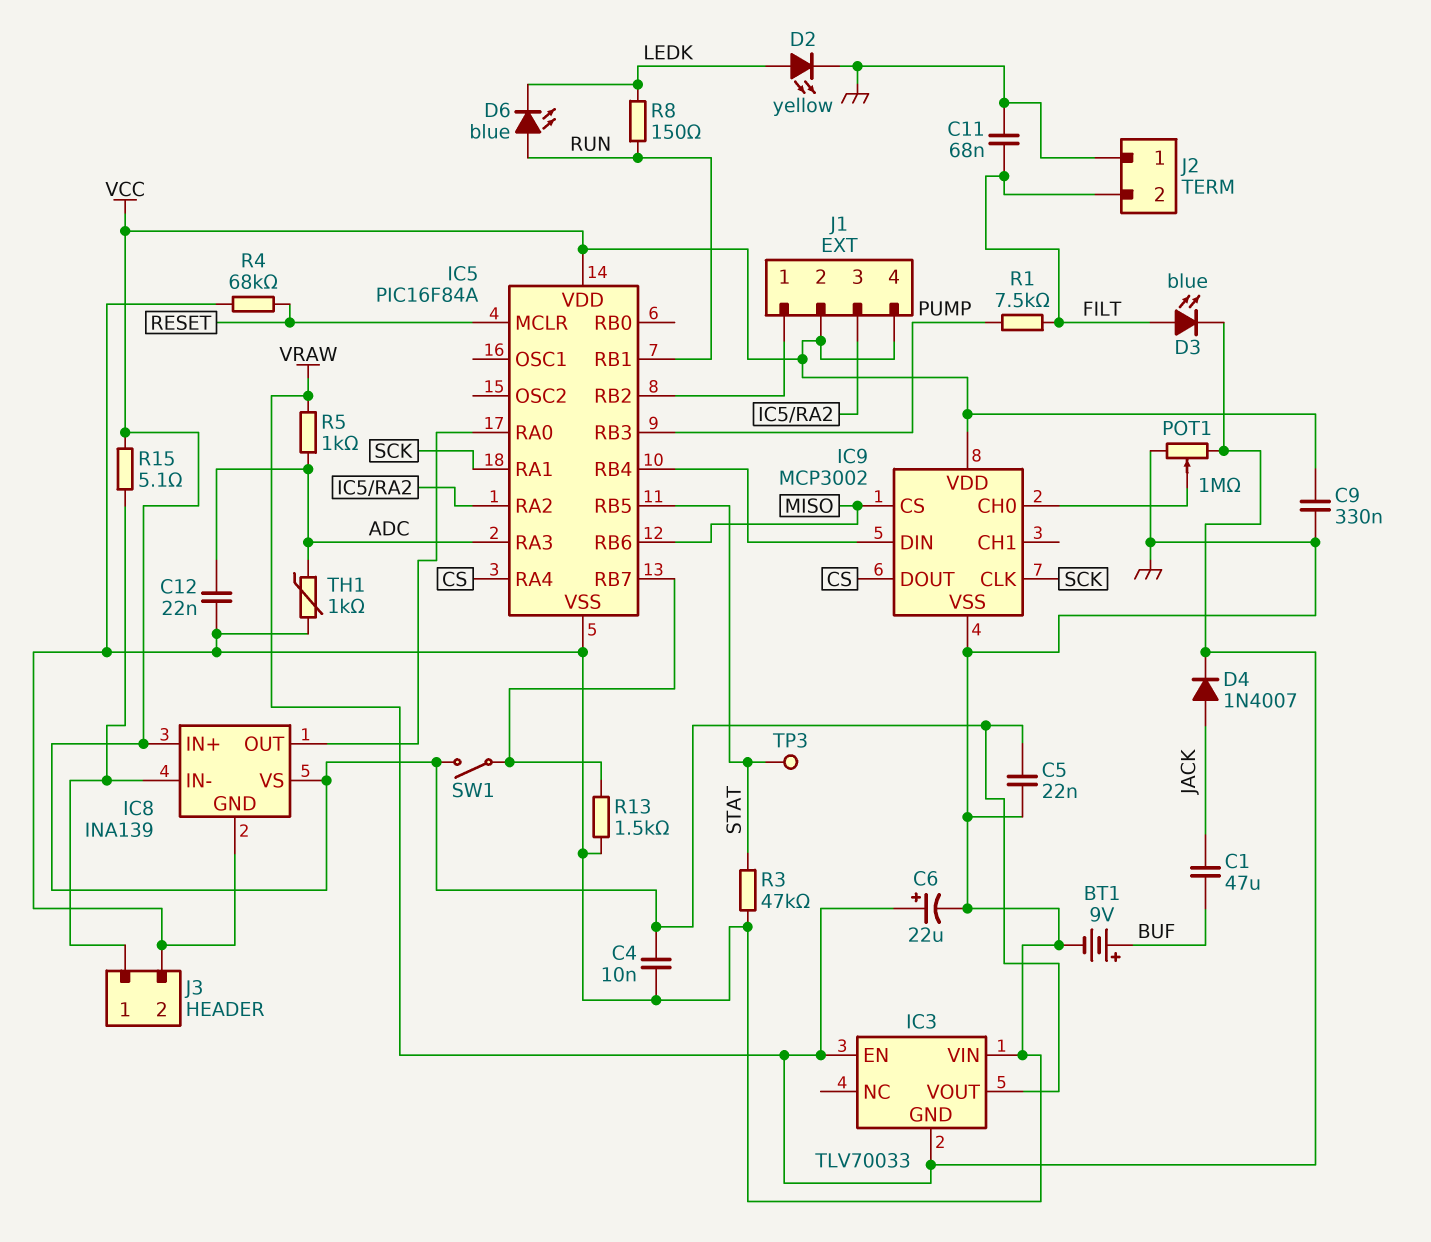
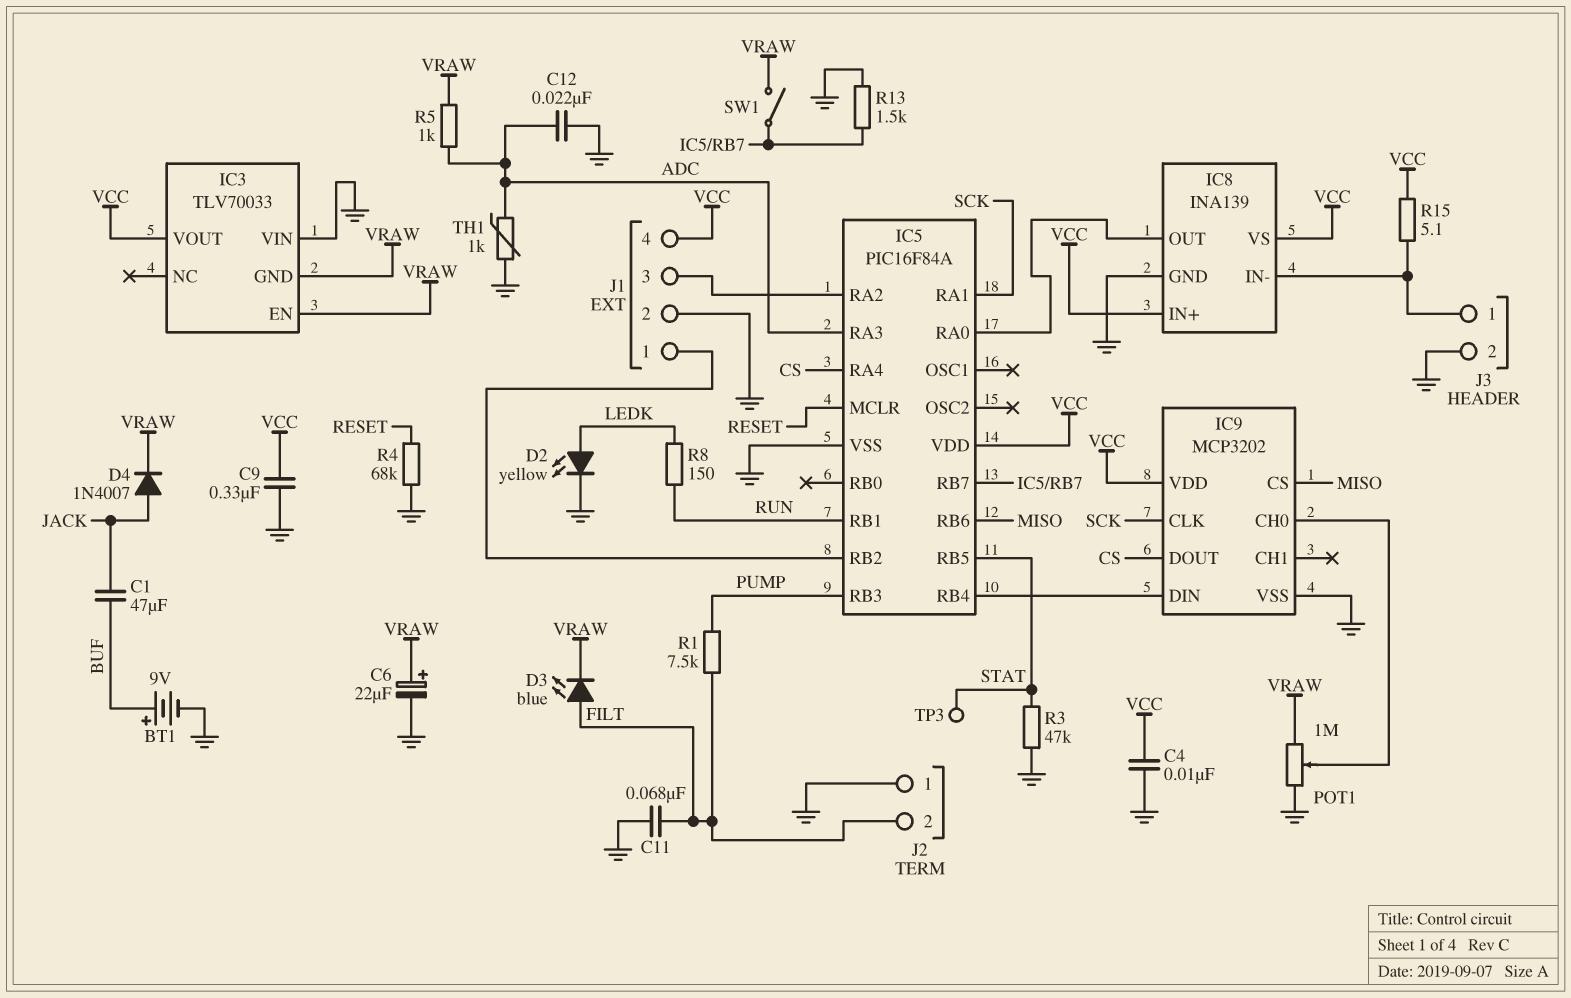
C5: 22nF (GND, VCC) -> none
D6: LED blue (A RUN, K LEDK) -> none
IC9: MCP3002 -> MCP3202
J1 pin 2: VCC -> GND
SW1: switch (IC5/RB7, VCC) -> switch (IC5/RB7, VRAW)

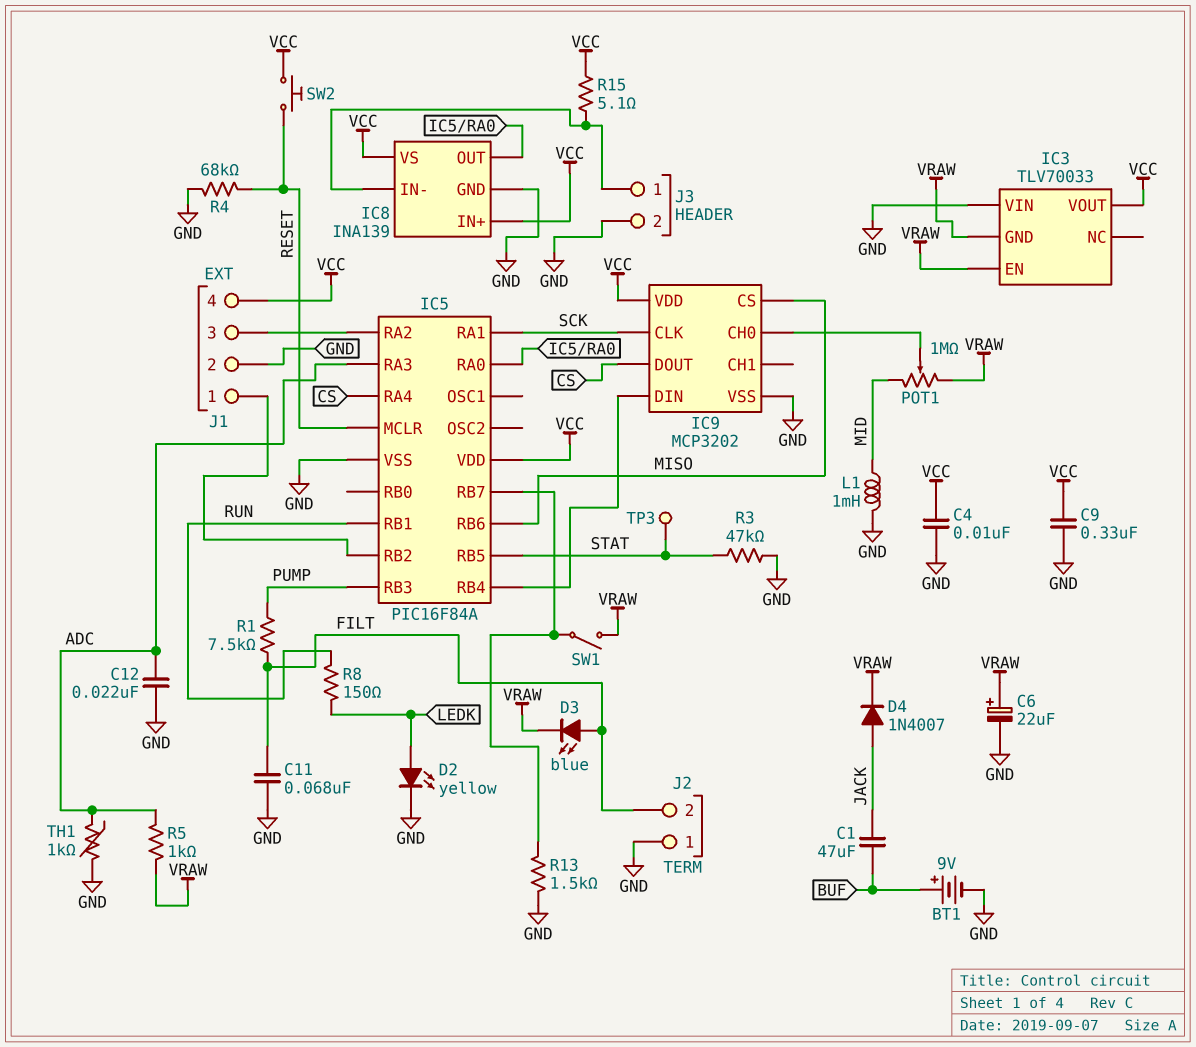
L1: none -> 1mH (GND, MID)
POT1: 1M (GND, VRAW, wiper IC9/CH0) -> 1M (MID, VRAW, wiper IC9/CH0)
SW2: none -> button (RESET, VCC)

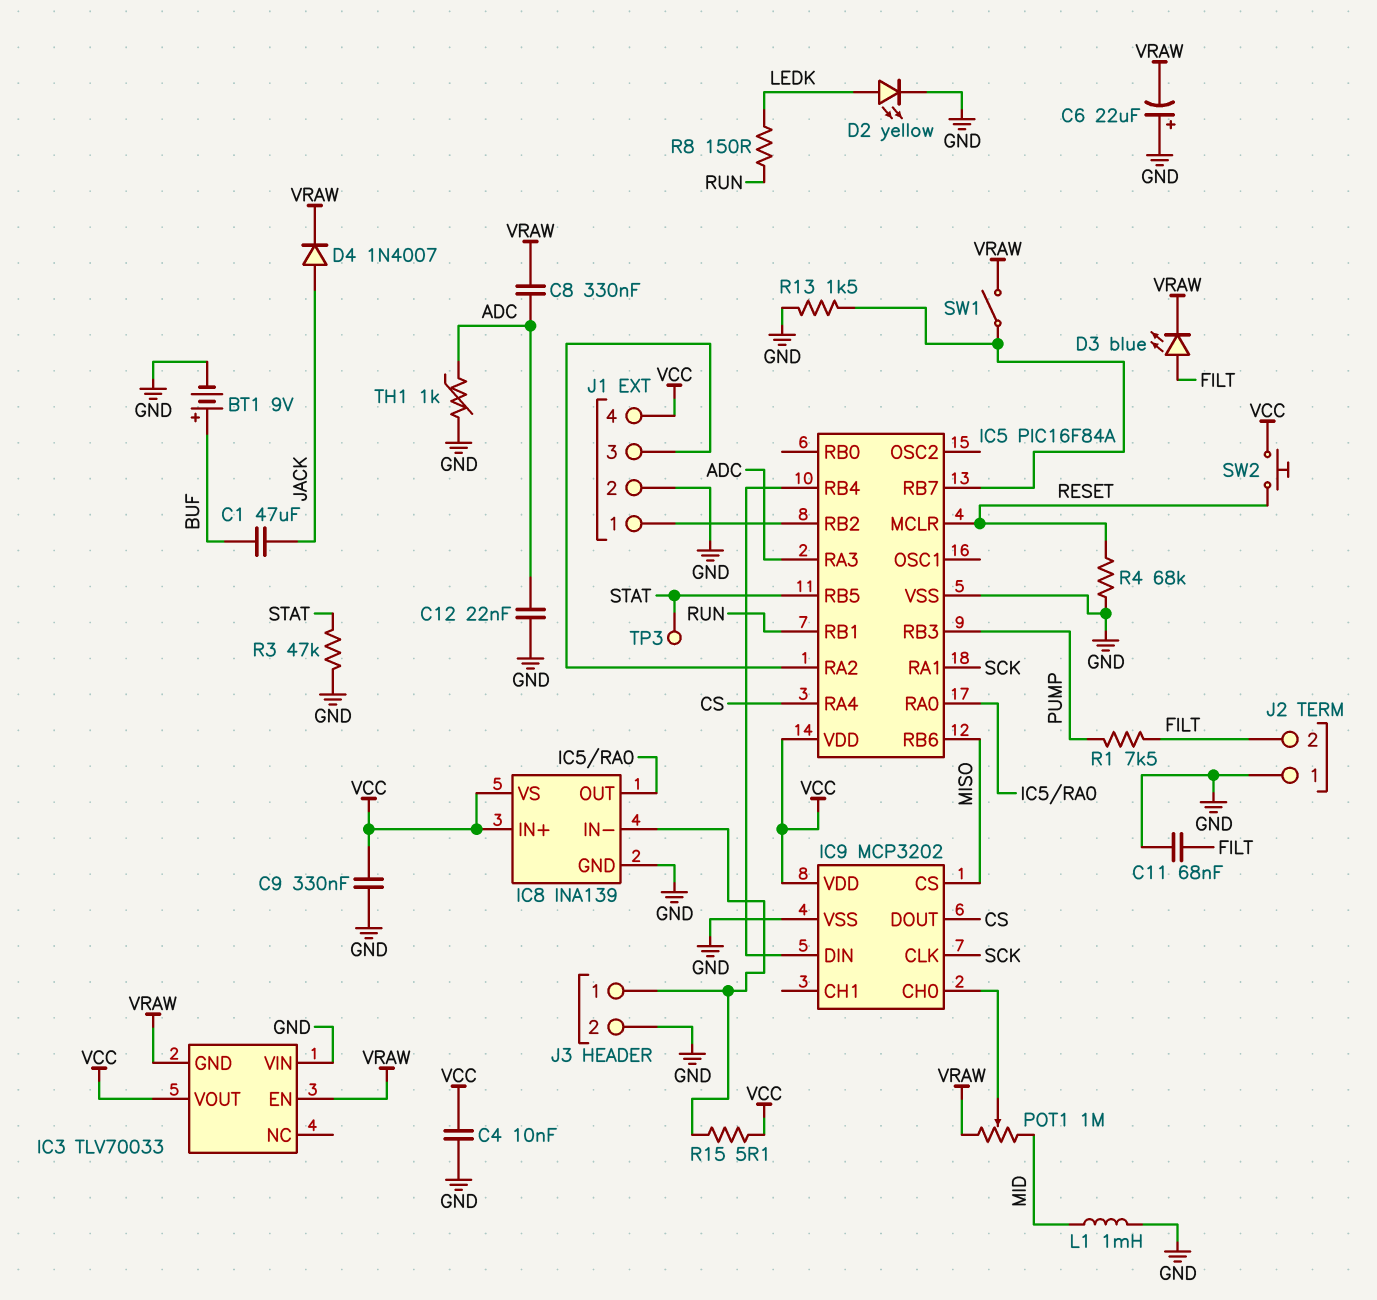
C6: 22uF (plus VRAW, minus GND) -> 22uF (plus GND, minus VRAW)
C8: none -> 330nF (ADC, VRAW)
R5: 1k (ADC, VRAW) -> none

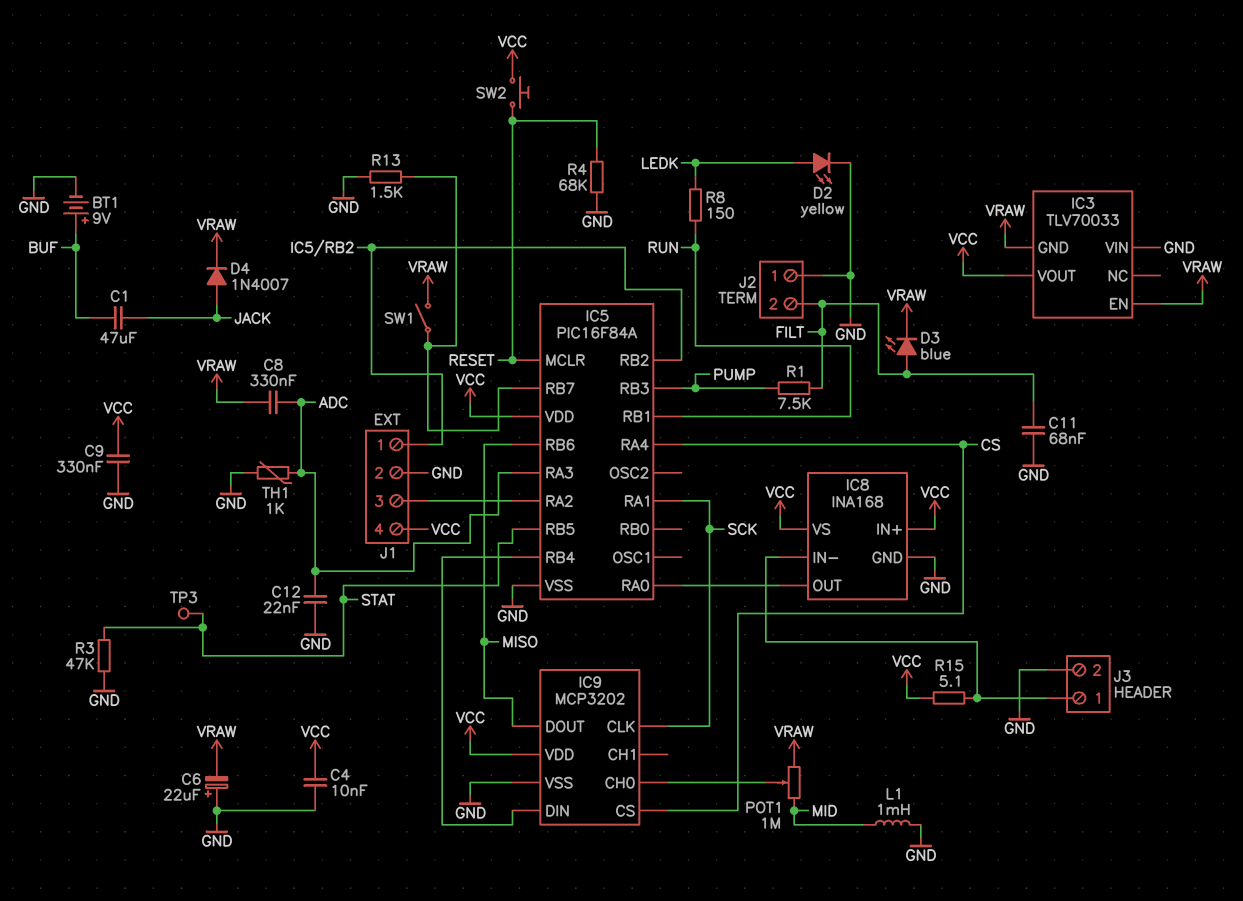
IC8: INA139 -> INA168
IC9 pin CS: MISO -> CS
IC9 pin DOUT: CS -> MISO

